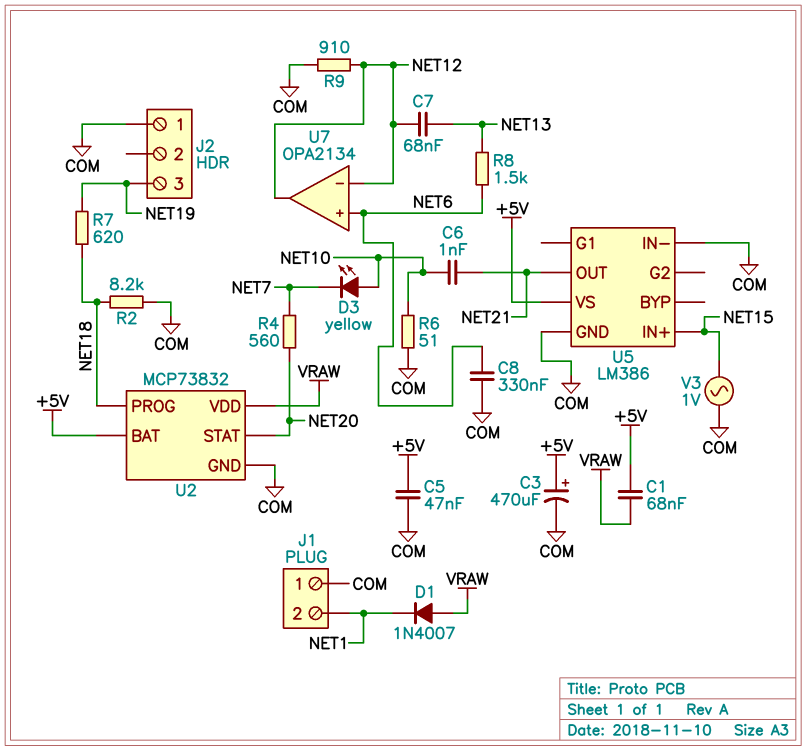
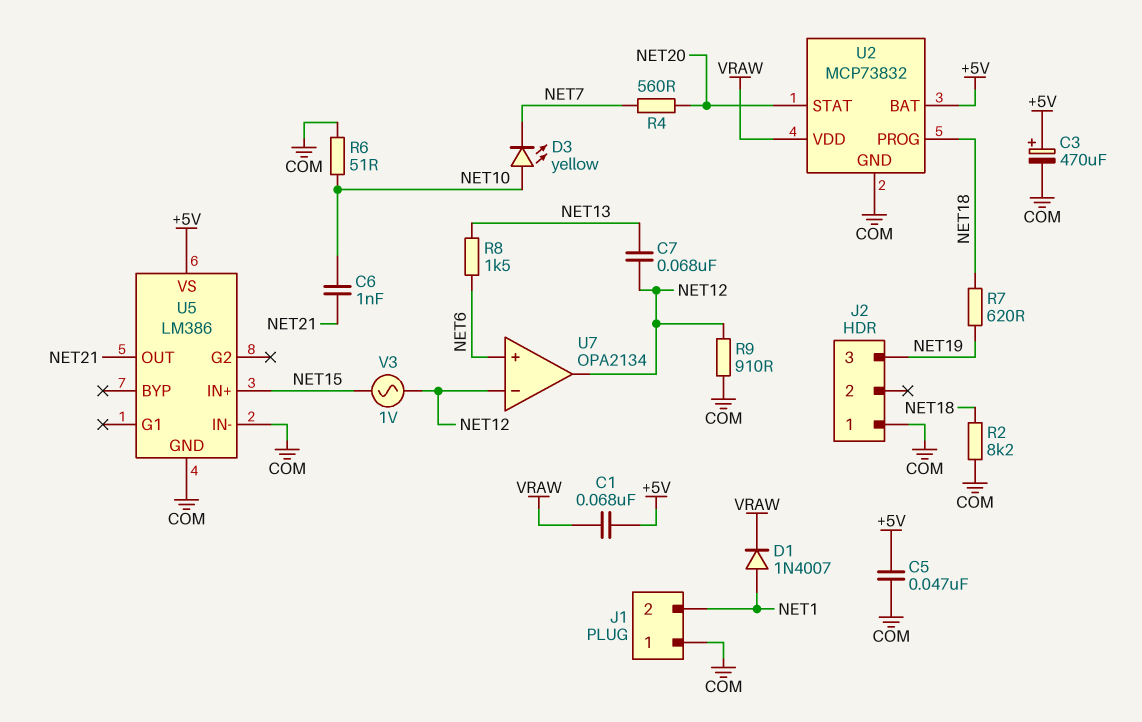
C8: 330nF (COM, NET6) -> none
D1: diode 1N4007 (A VRAW, K NET1) -> diode 1N4007 (A NET1, K VRAW)
V3: AC 1V (COM, NET15) -> AC 1V (NET12, NET15)

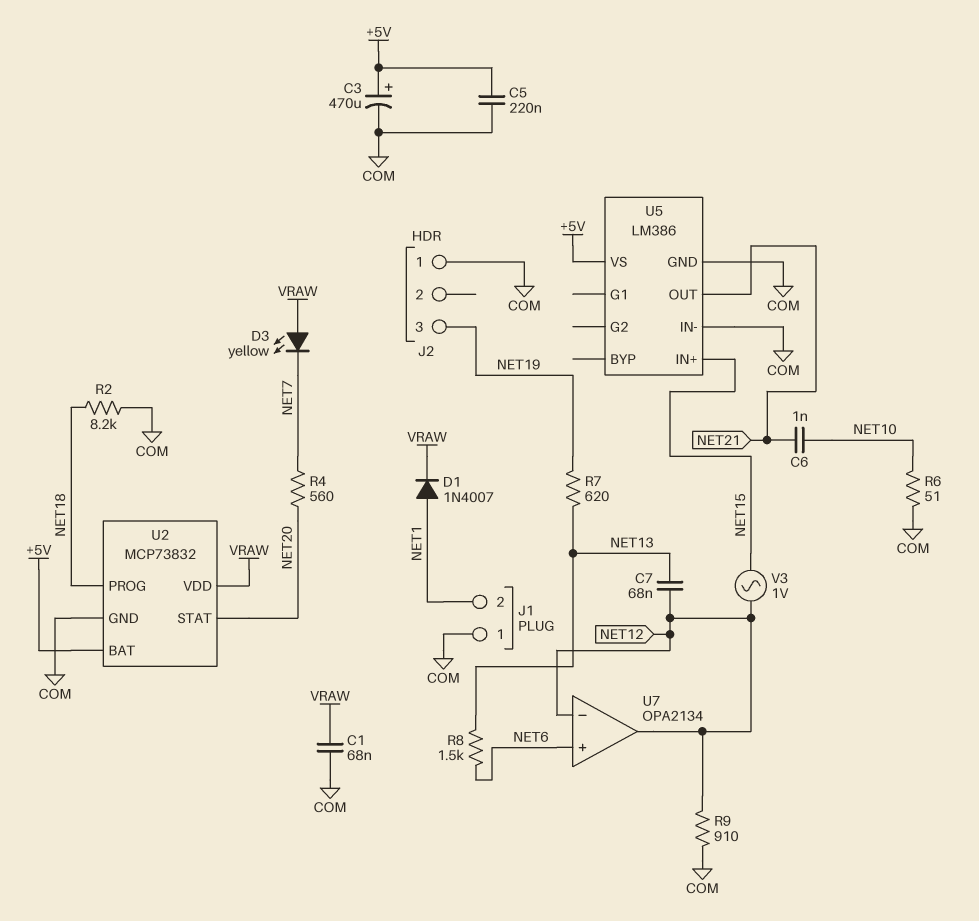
C1: 68nF (+5V, VRAW) -> 68nF (COM, VRAW)
C5: 47nF (+5V, COM) -> 220nF (+5V, COM)
D3: LED yellow (A NET10, K NET7) -> LED yellow (A VRAW, K NET7)
R7: 620 (NET18, NET19) -> 620 (NET13, NET19)

